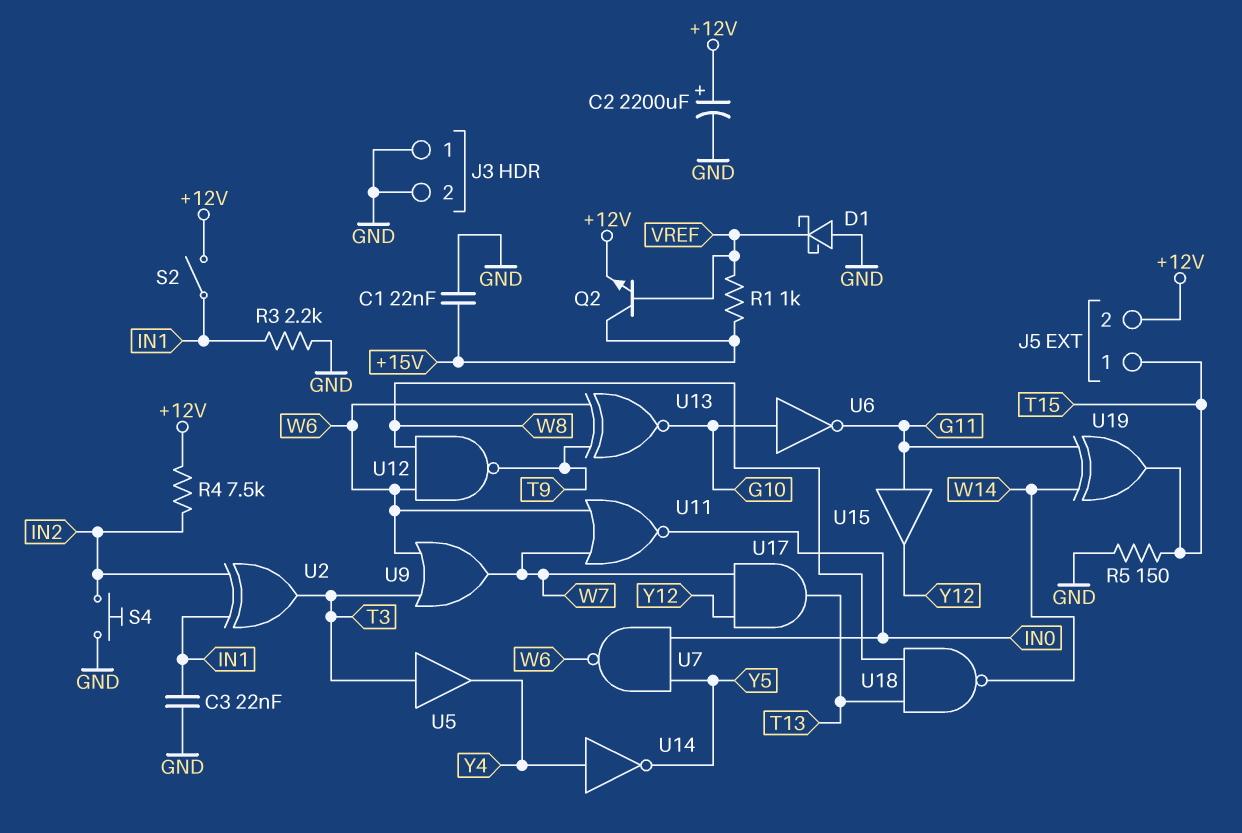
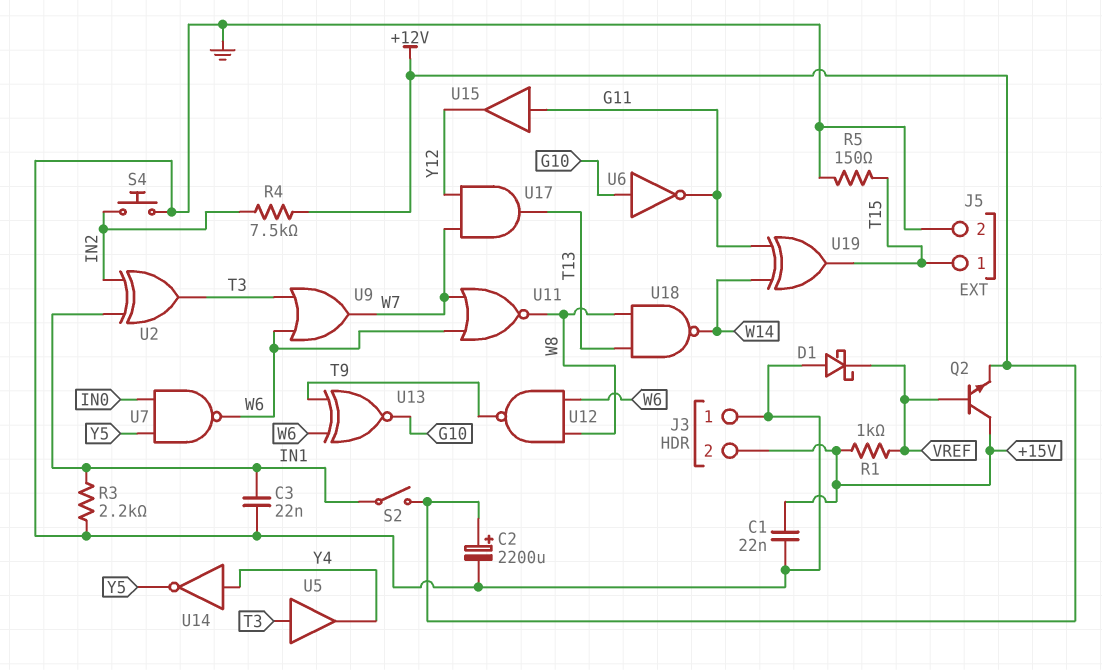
J3 pin 2: GND -> +15V
J5 pin 2: +12V -> GND
U11: NOR (in W6, in W7, out IN0) -> NOR (in W6, in W7, out W8)

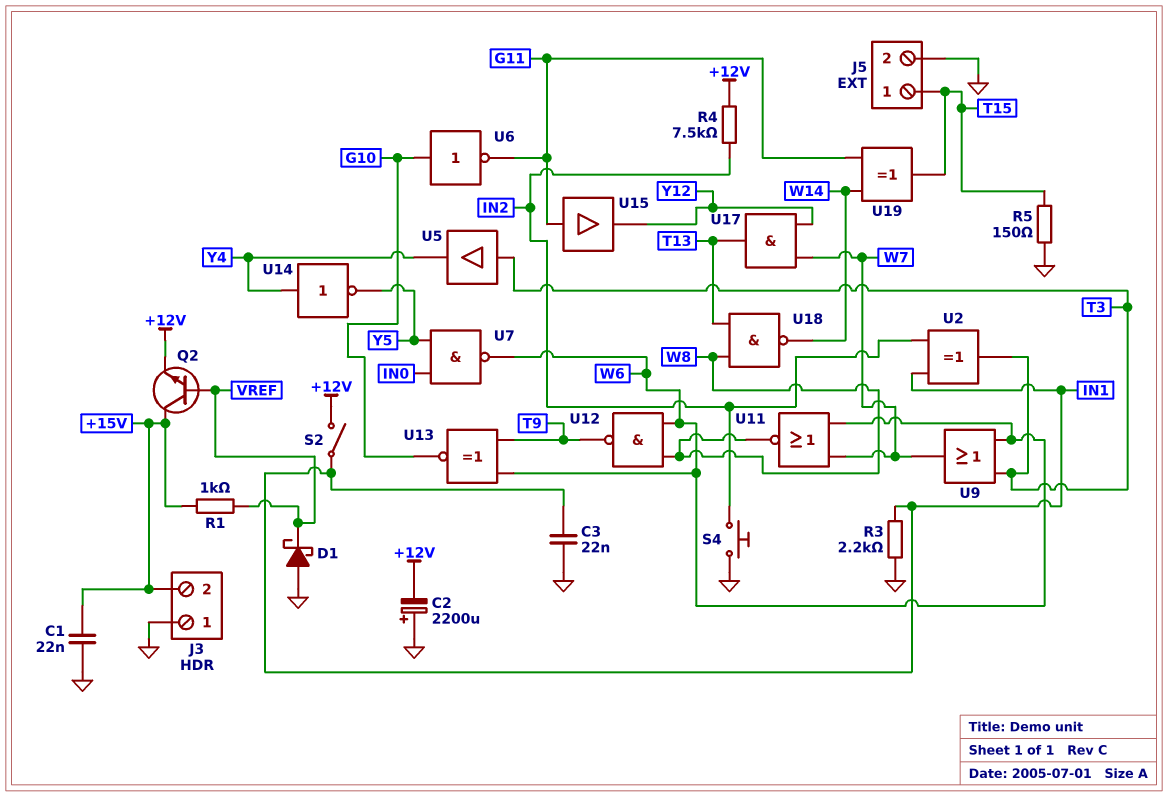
C2: 2200uF (plus +12V, minus GND) -> 2200uF (plus GND, minus +12V)

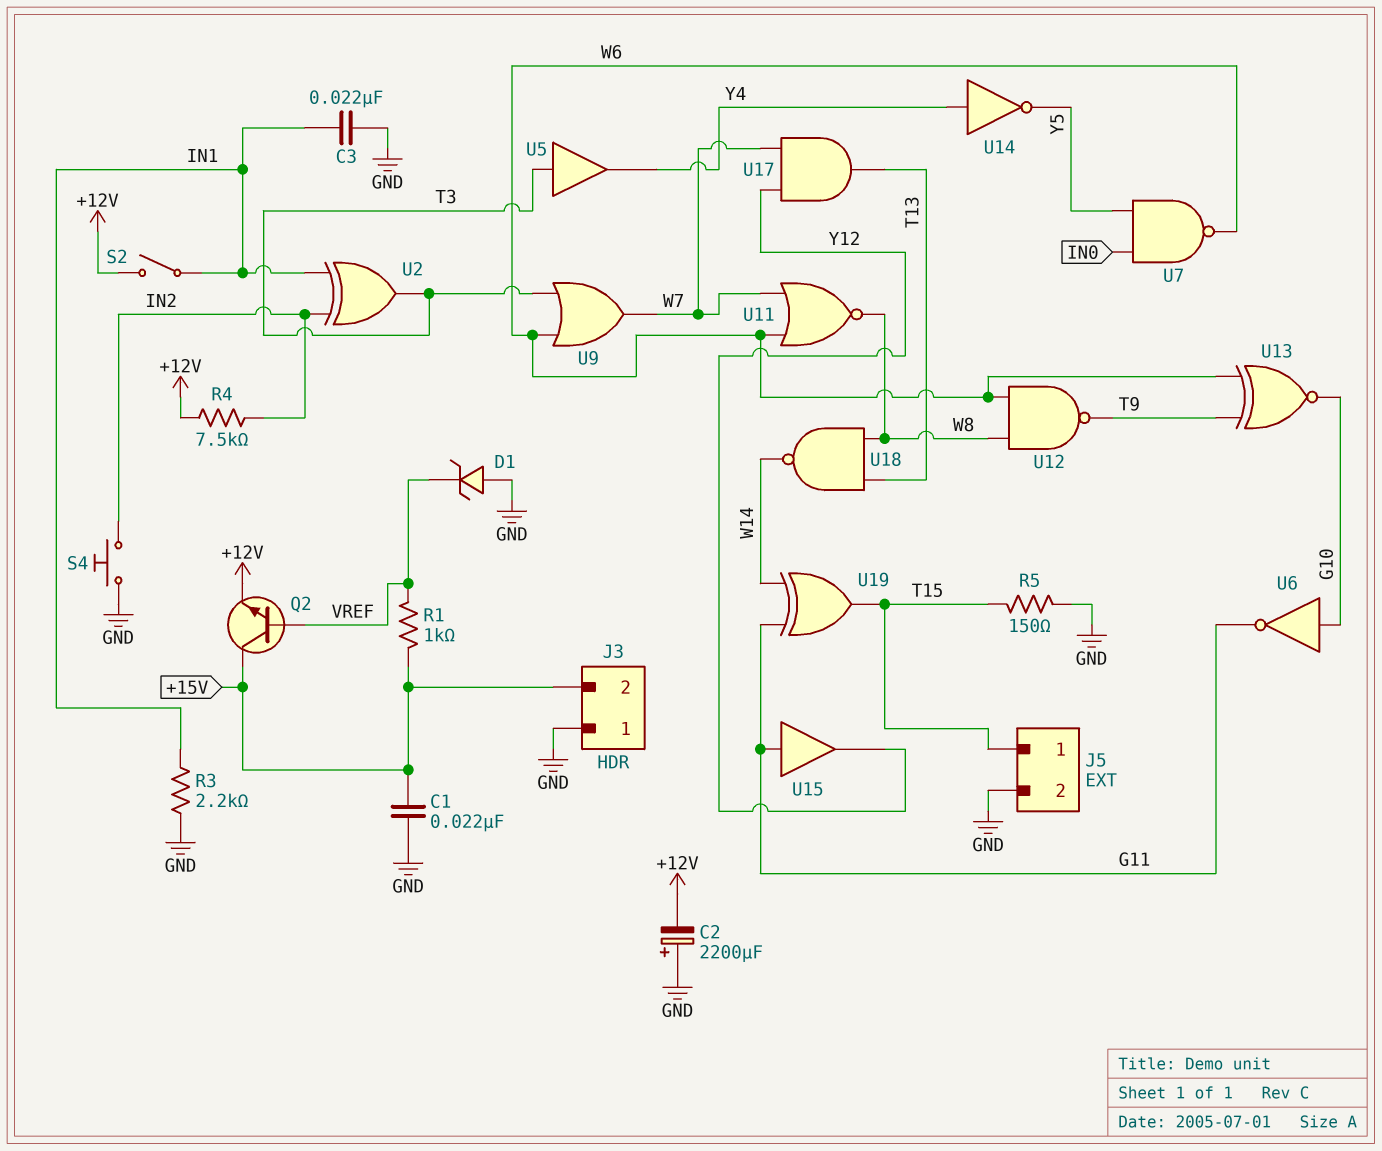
D1: schottky (A GND, K VREF) -> zener (A GND, K VREF)

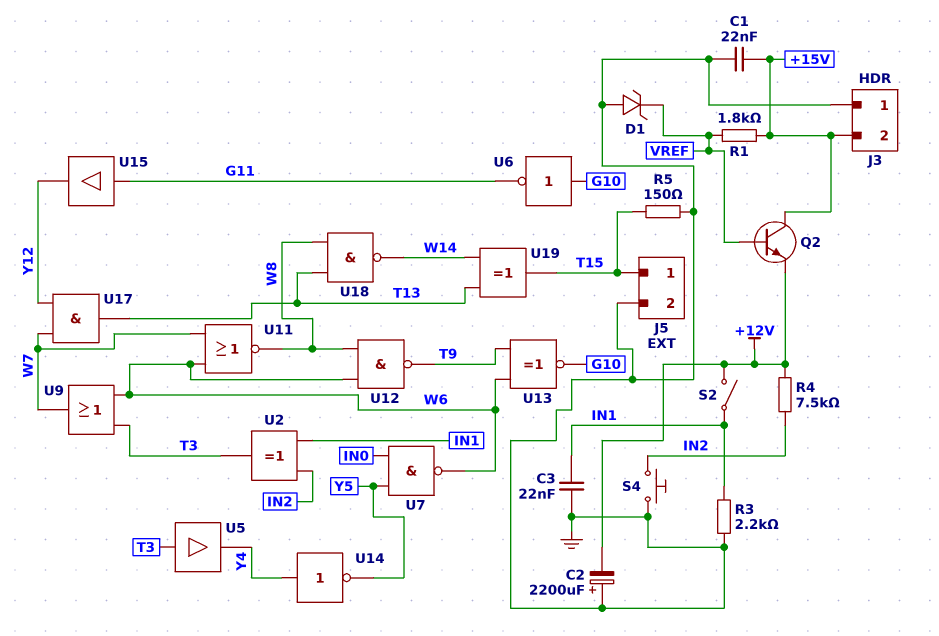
R1: 1k (+15V, VREF) -> 1.8k (+15V, VREF)
U19: XOR (in G11, in W14, out T15) -> XOR (in T13, in W14, out T15)

